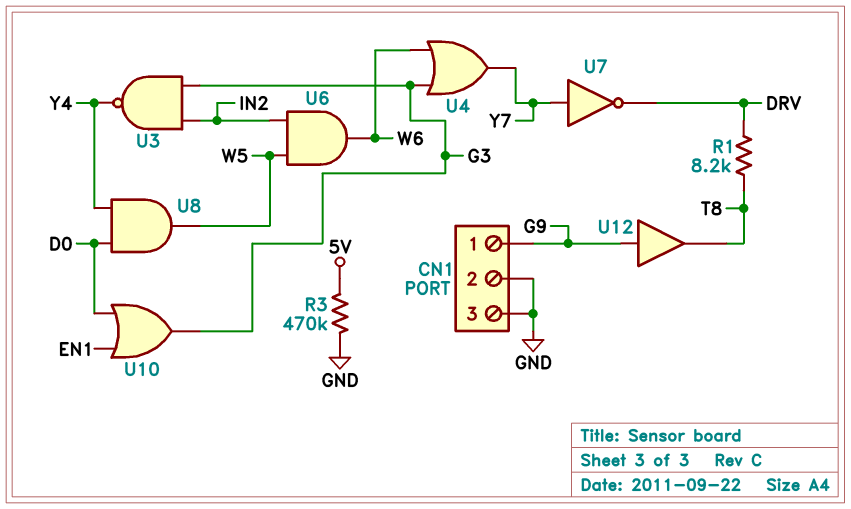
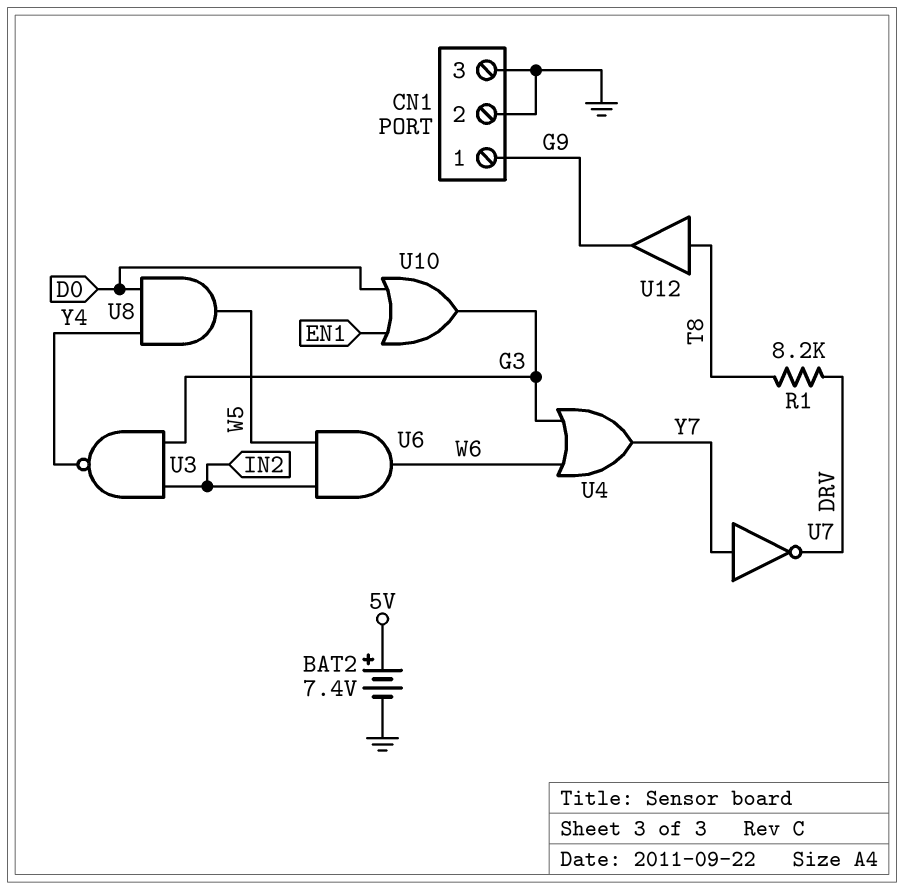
BAT2: none -> 7.4V (plus 5V, minus GND)
R3: 470k (5V, GND) -> none
U12: buffer (in G9, out T8) -> buffer (in T8, out G9)

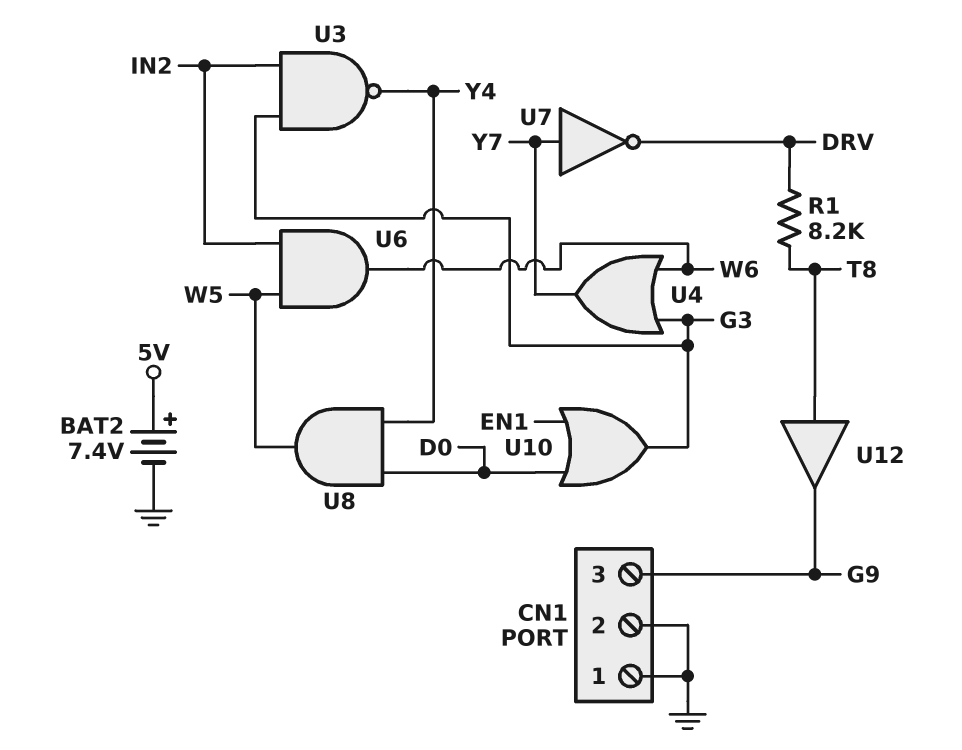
CN1 pin 1: G9 -> GND
CN1 pin 3: GND -> G9

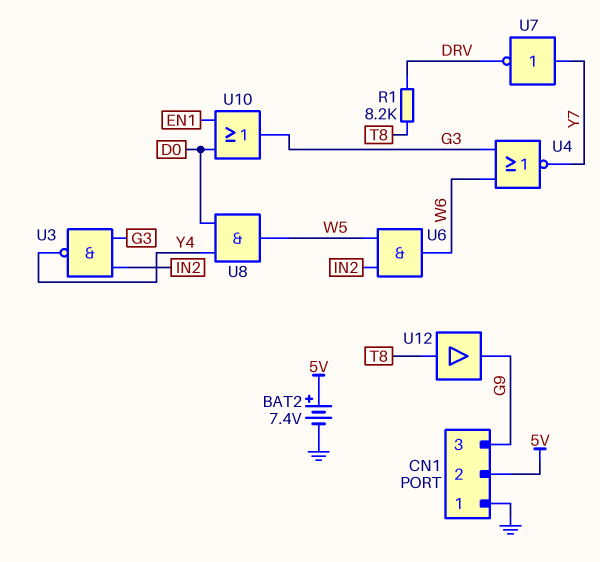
CN1 pin 2: GND -> 5V
U4: OR (in G3, in W6, out Y7) -> NOR (in G3, in W6, out Y7)

